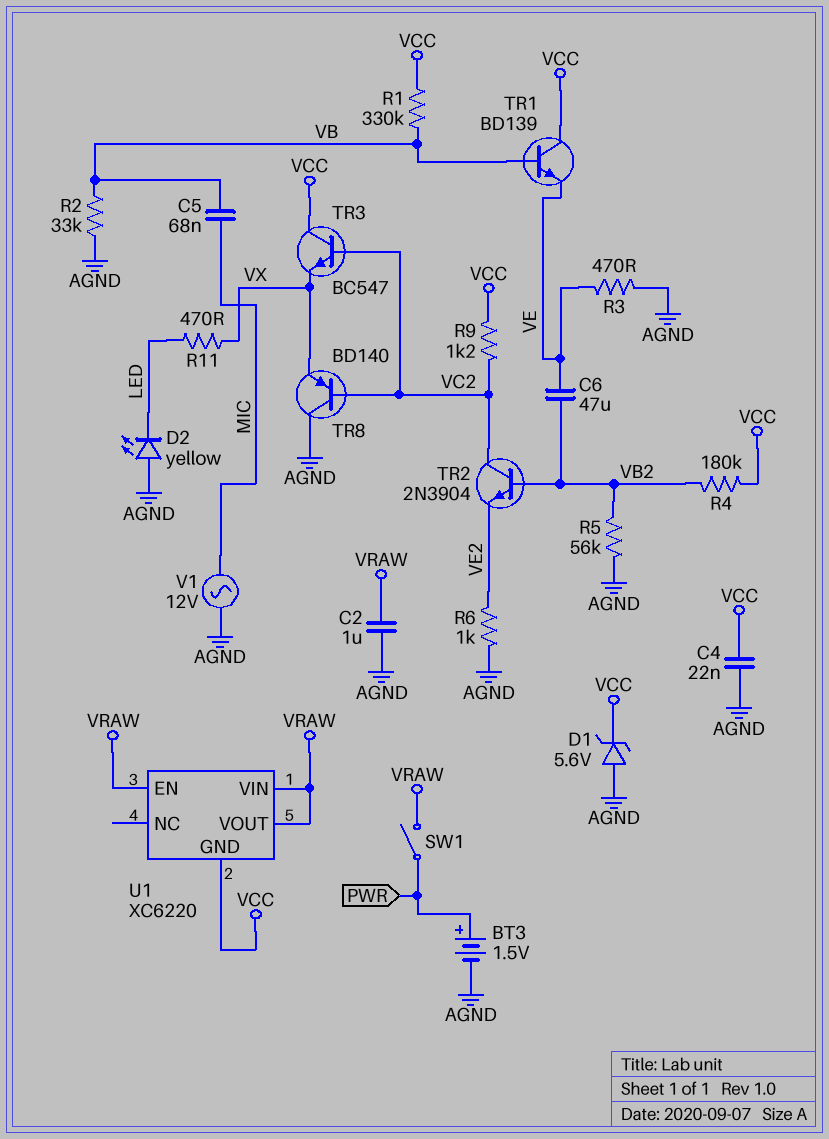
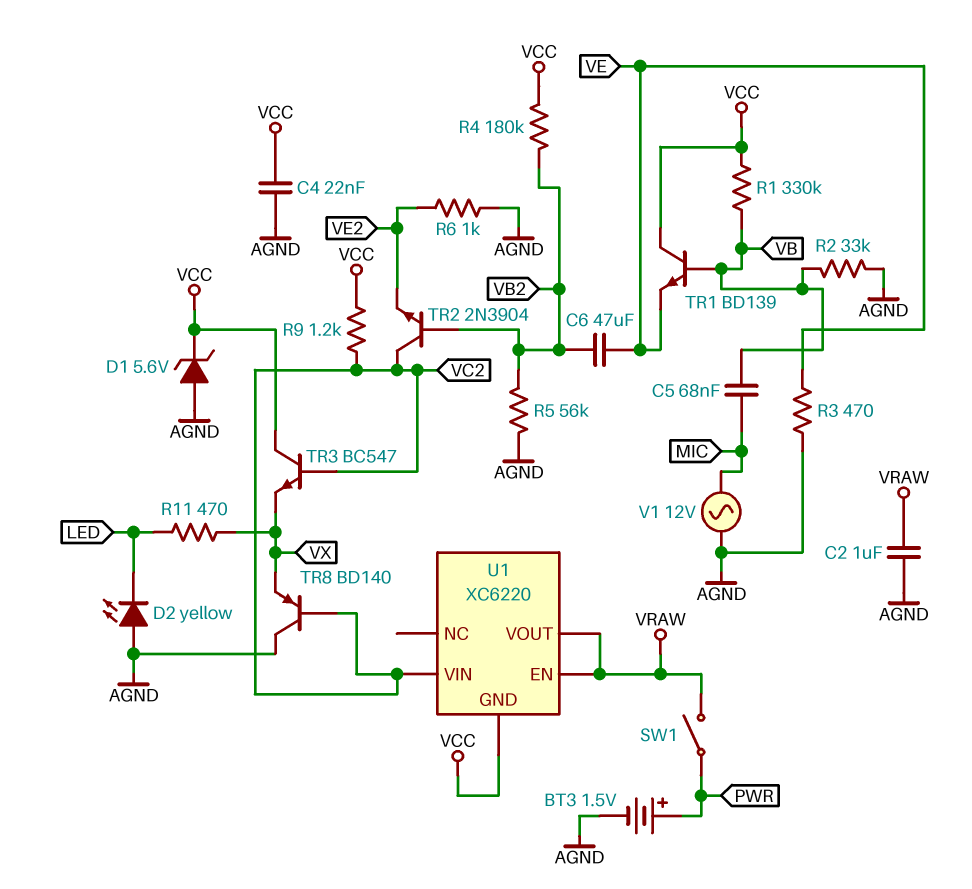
U1 pin VIN: VRAW -> VC2

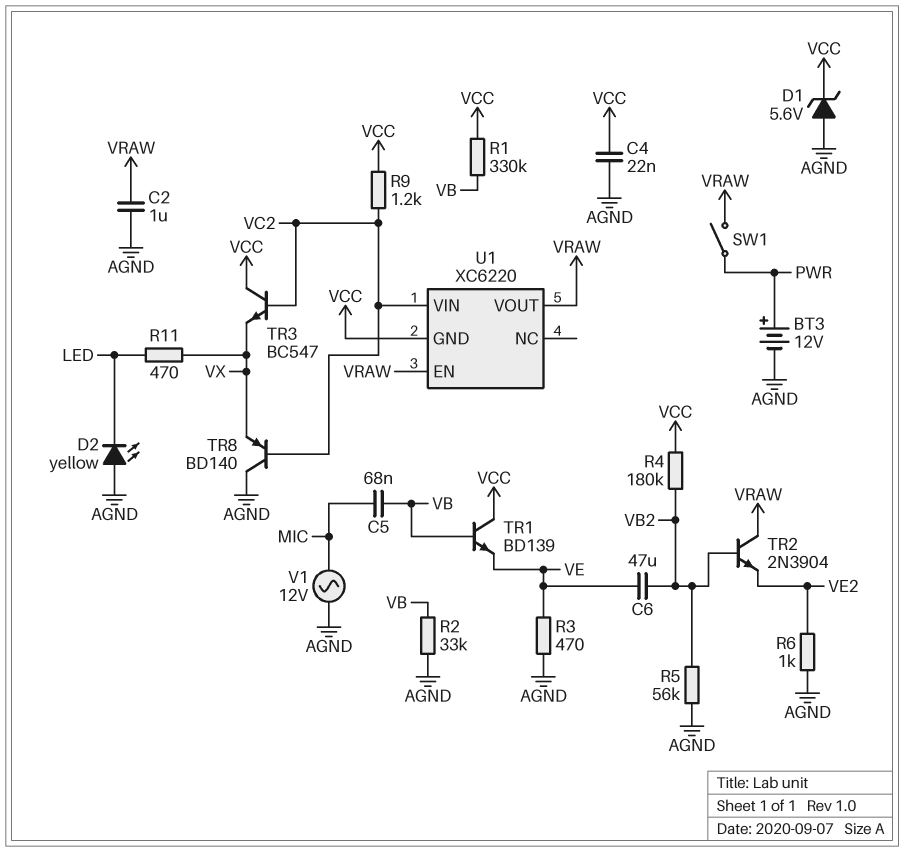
BT3: 1.5V (plus PWR, minus AGND) -> 12V (plus PWR, minus AGND)
TR2: NPN 2N3904 (B VB2, C VC2, E VE2) -> NPN 2N3904 (B VB2, C VRAW, E VE2)

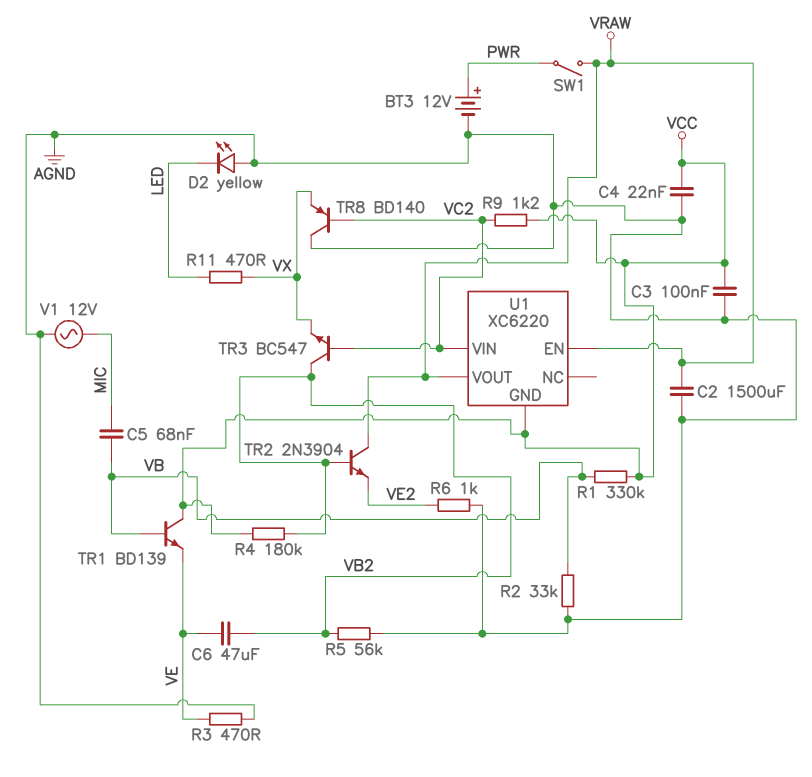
C2: 1uF (AGND, VRAW) -> 1500uF (AGND, VRAW)
C3: none -> 100nF (AGND, VCC)
D1: zener 5.6V (A AGND, K VCC) -> none
TR3: NPN BC547 (B VC2, C VCC, E VX) -> NPN BC547 (B VC2, C VB2, E VX)

